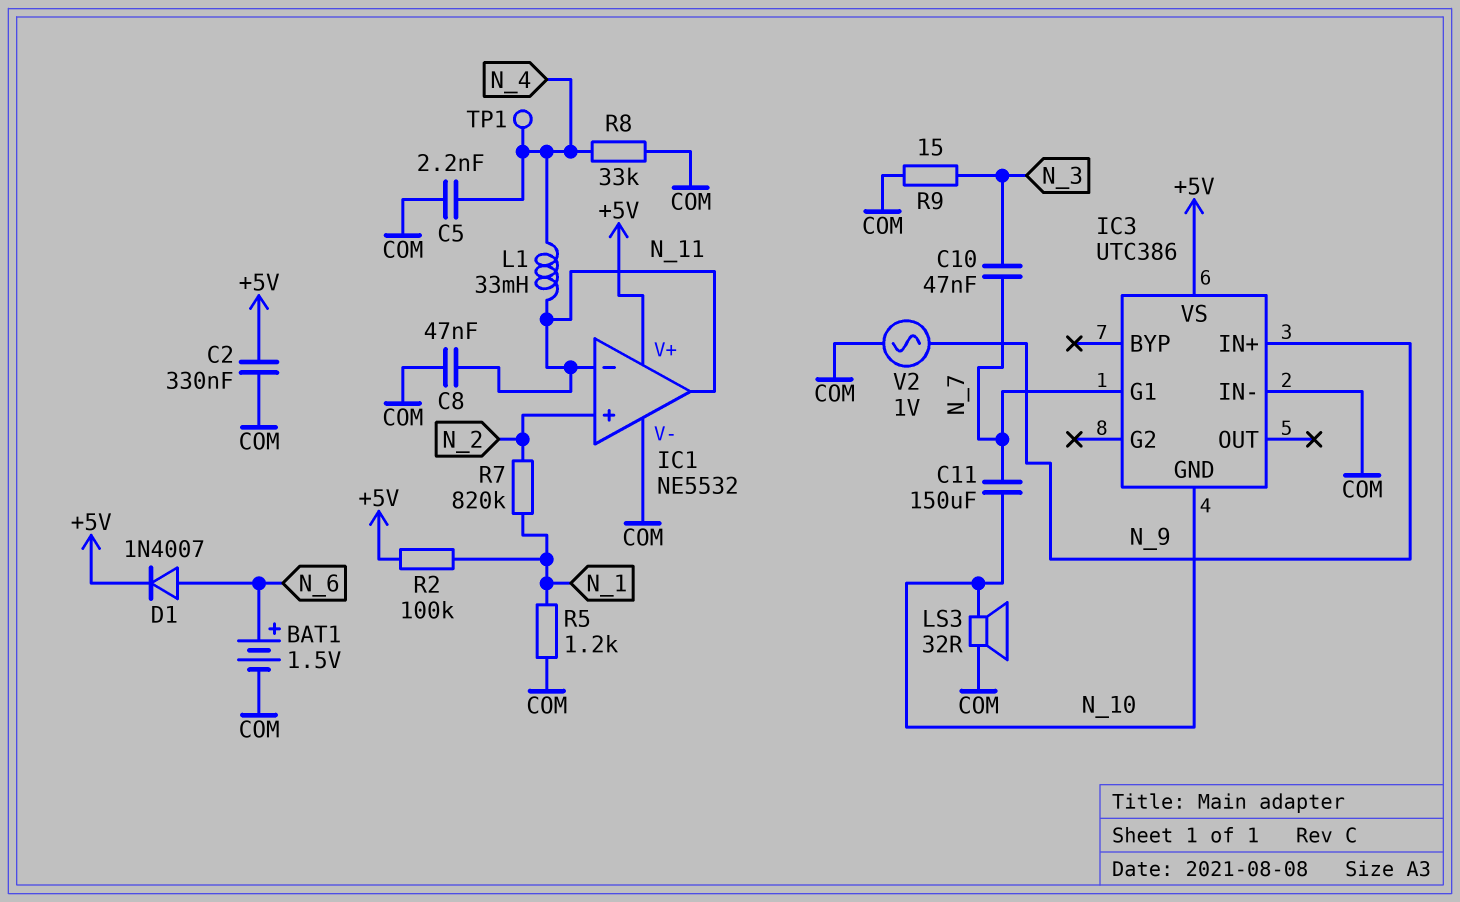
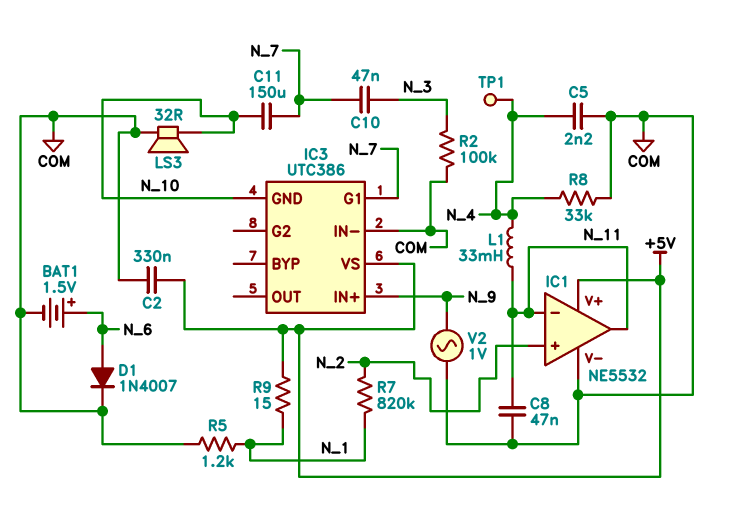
D1: diode 1N4007 (A N_6, K +5V) -> diode 1N4007 (A N_6, K COM)
R2: 100k (+5V, N_1) -> 100k (COM, N_3)
R9: 15 (COM, N_3) -> 15 (+5V, N_1)

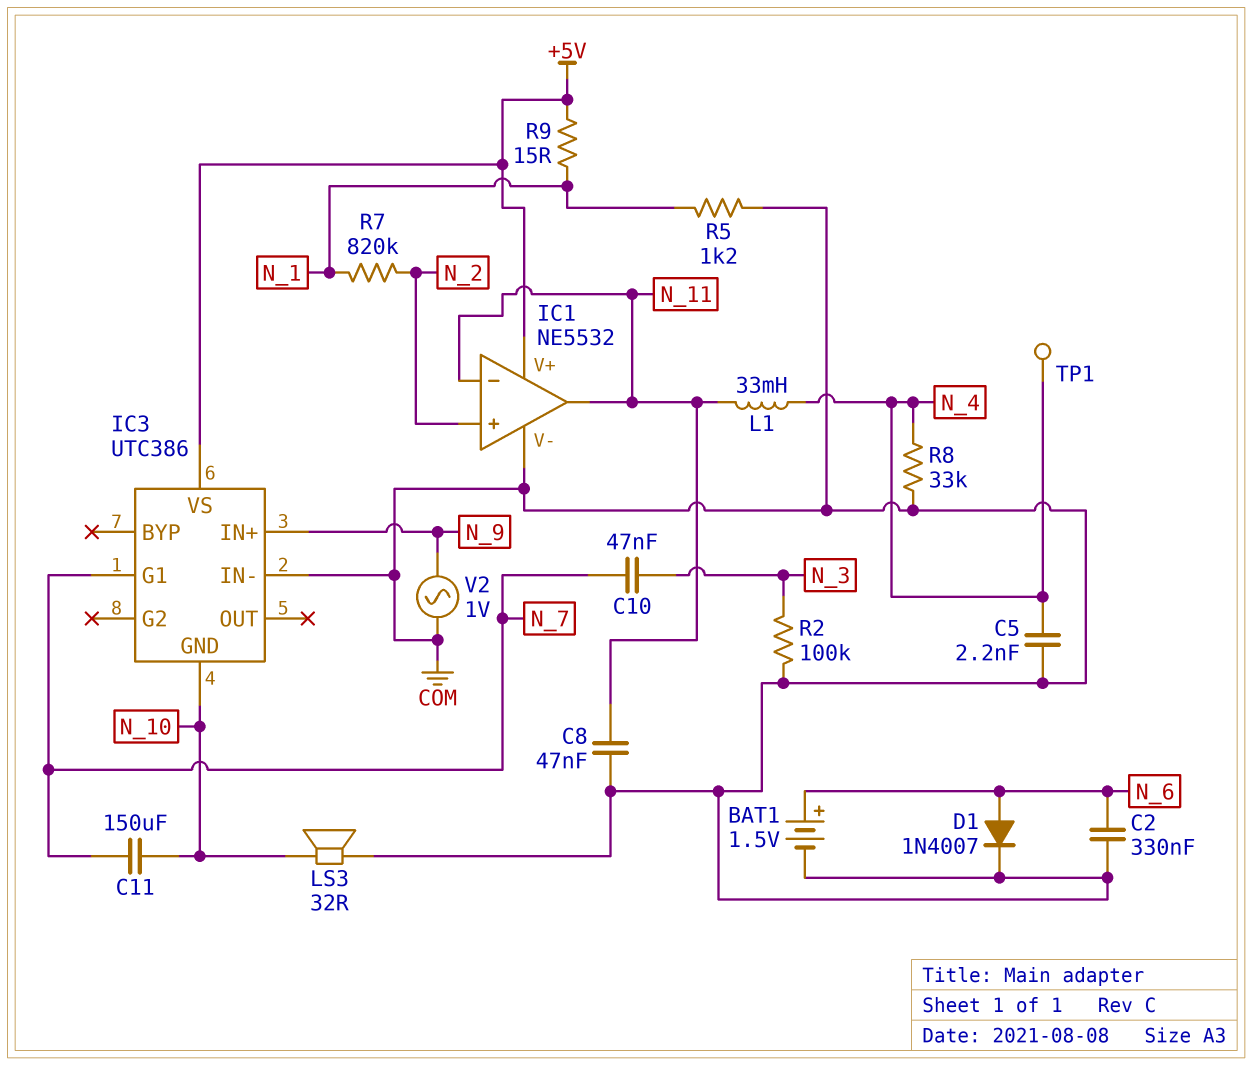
C2: 330nF (+5V, COM) -> 330nF (COM, N_6)

